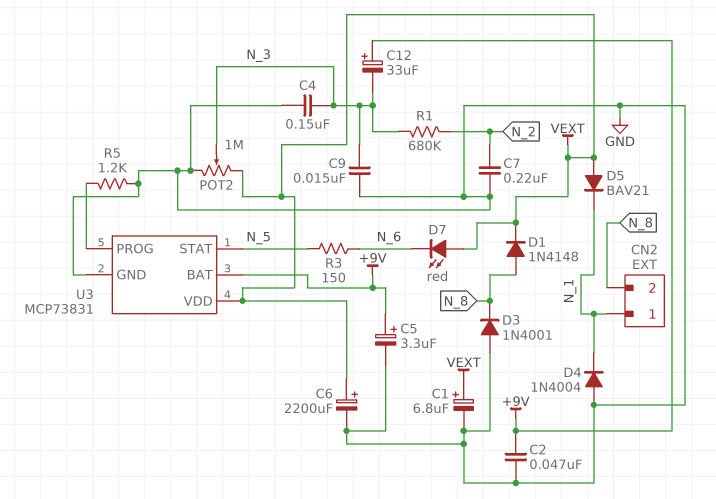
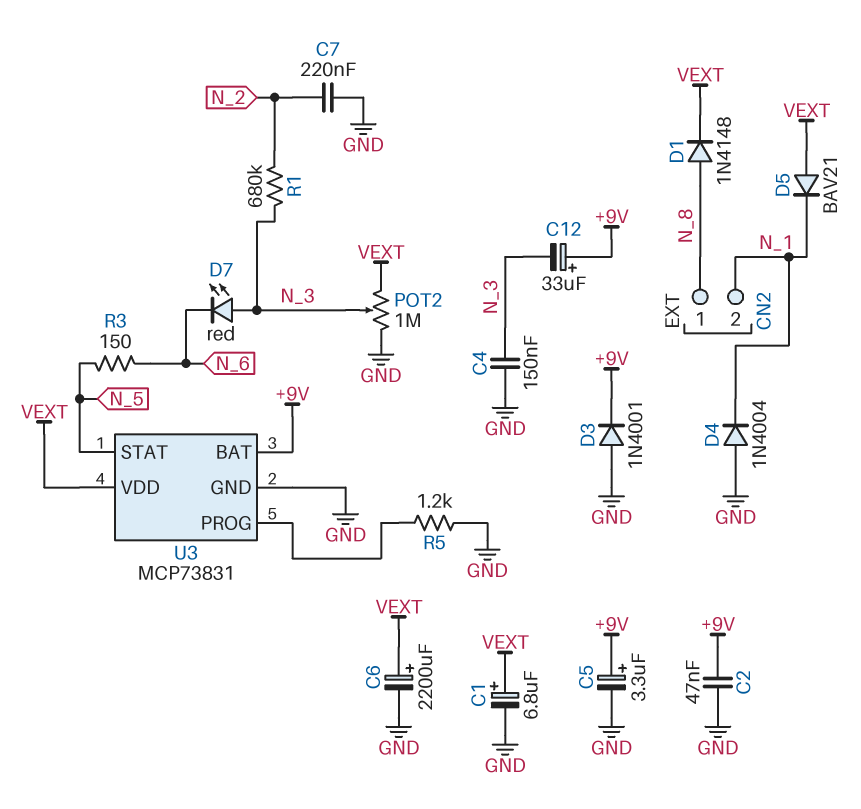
C9: 15nF (GND, N_3) -> none
CN2 pin 1: N_1 -> N_8
CN2 pin 2: N_8 -> N_1
D3: diode 1N4001 (A GND, K N_8) -> diode 1N4001 (A GND, K +9V)
D7: LED red (A VEXT, K N_6) -> LED red (A N_3, K N_6)

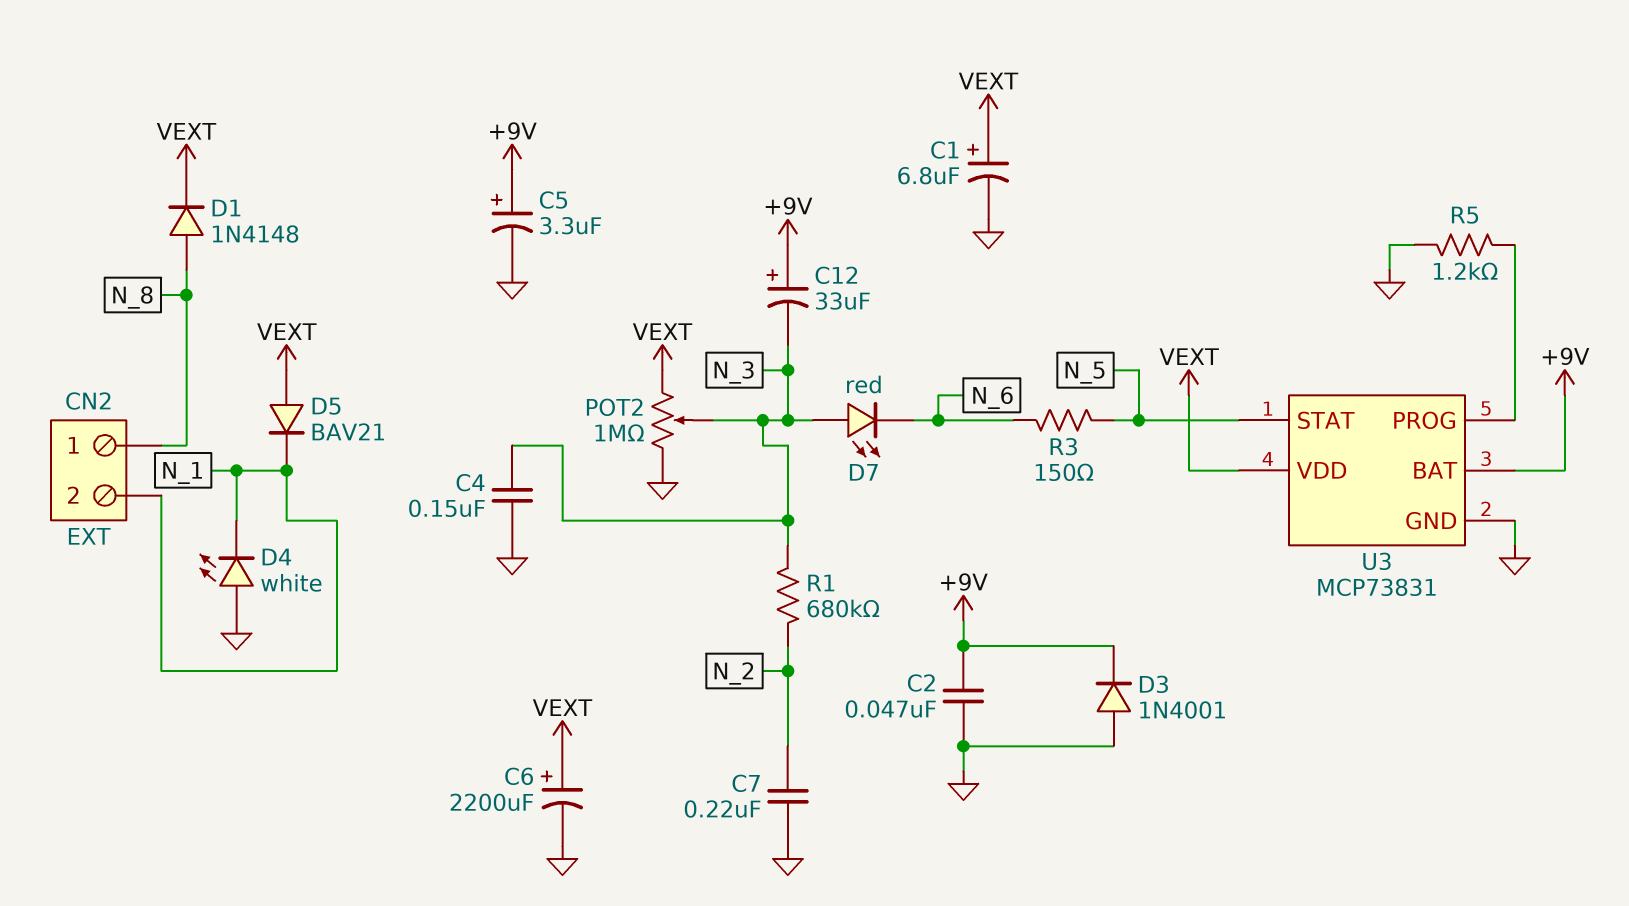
D4: diode 1N4004 (A GND, K N_1) -> LED white (A GND, K N_1)

